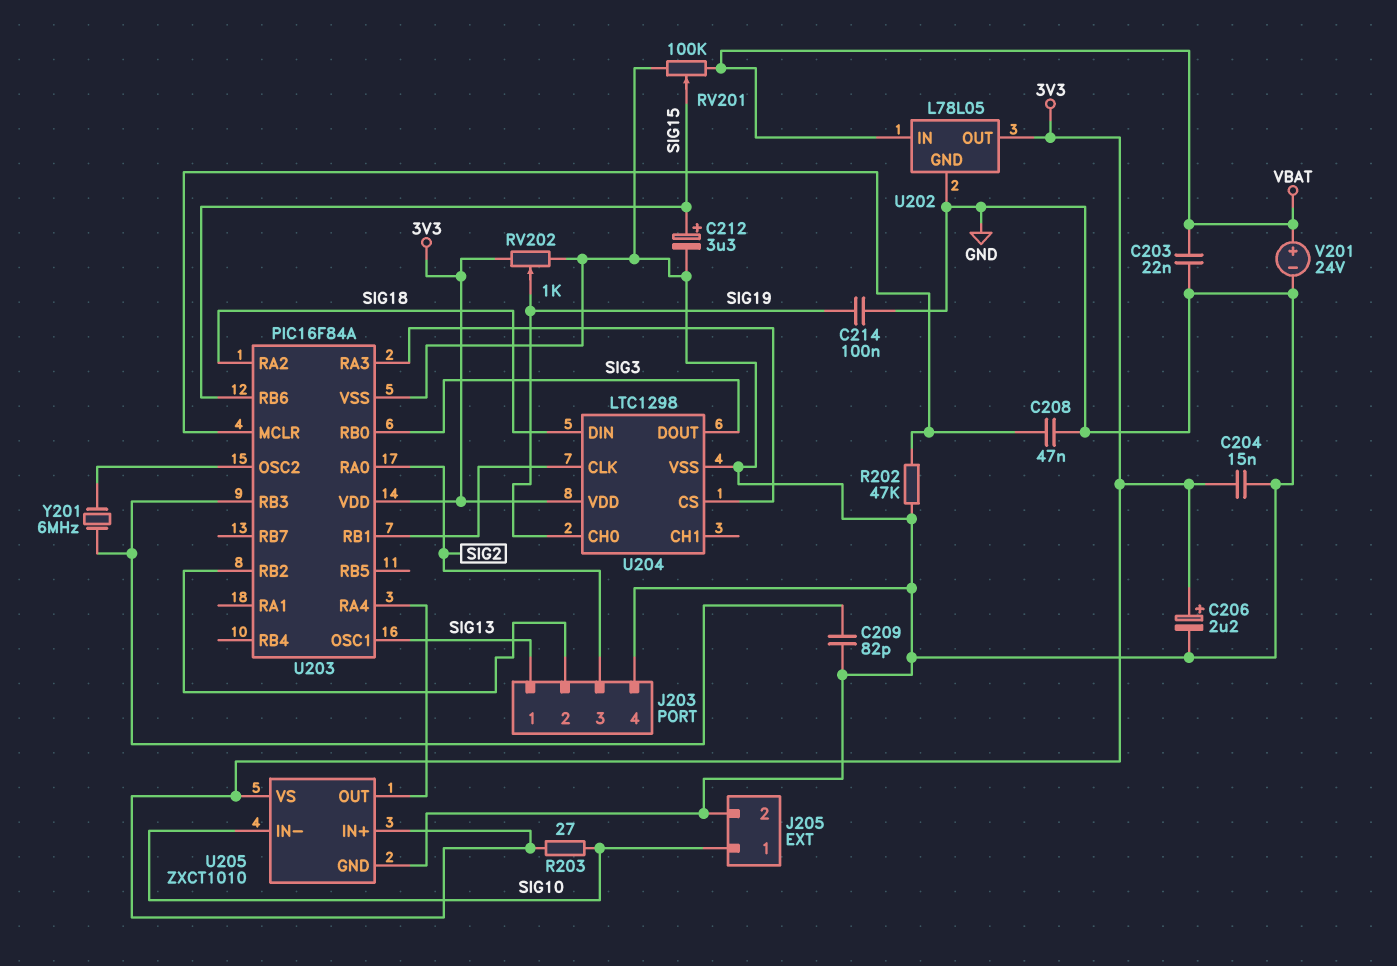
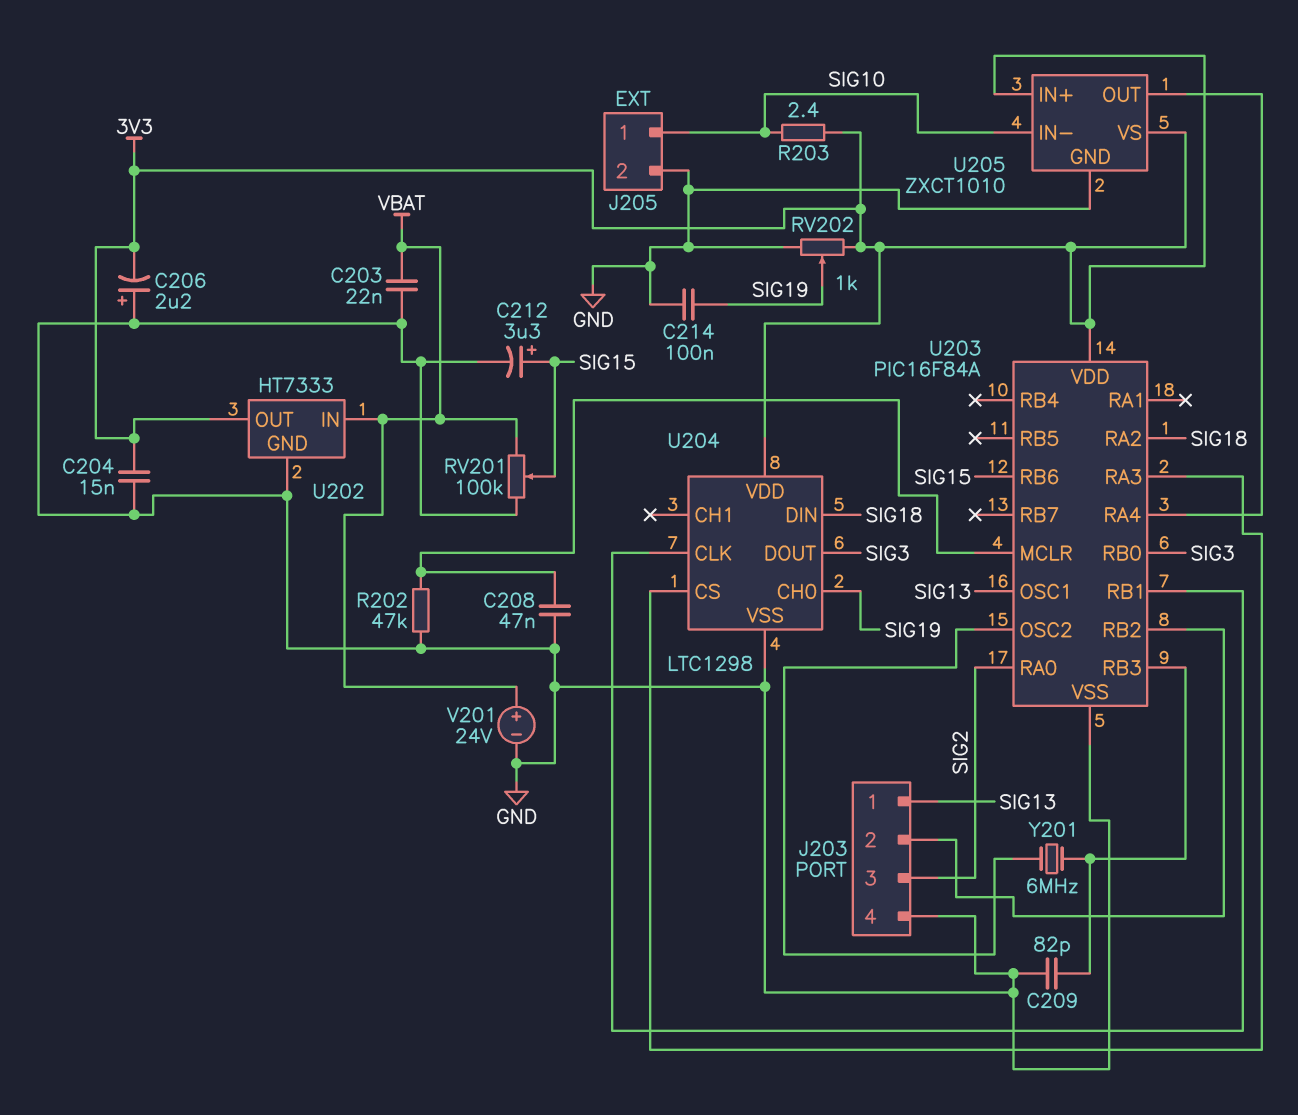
C206: 2.2uF (plus 3V3, minus GND) -> 2.2uF (plus GND, minus 3V3)
R203: 27 (3V3, SIG10) -> 2.4 (3V3, SIG10)
U202: L78L05 -> HT7333

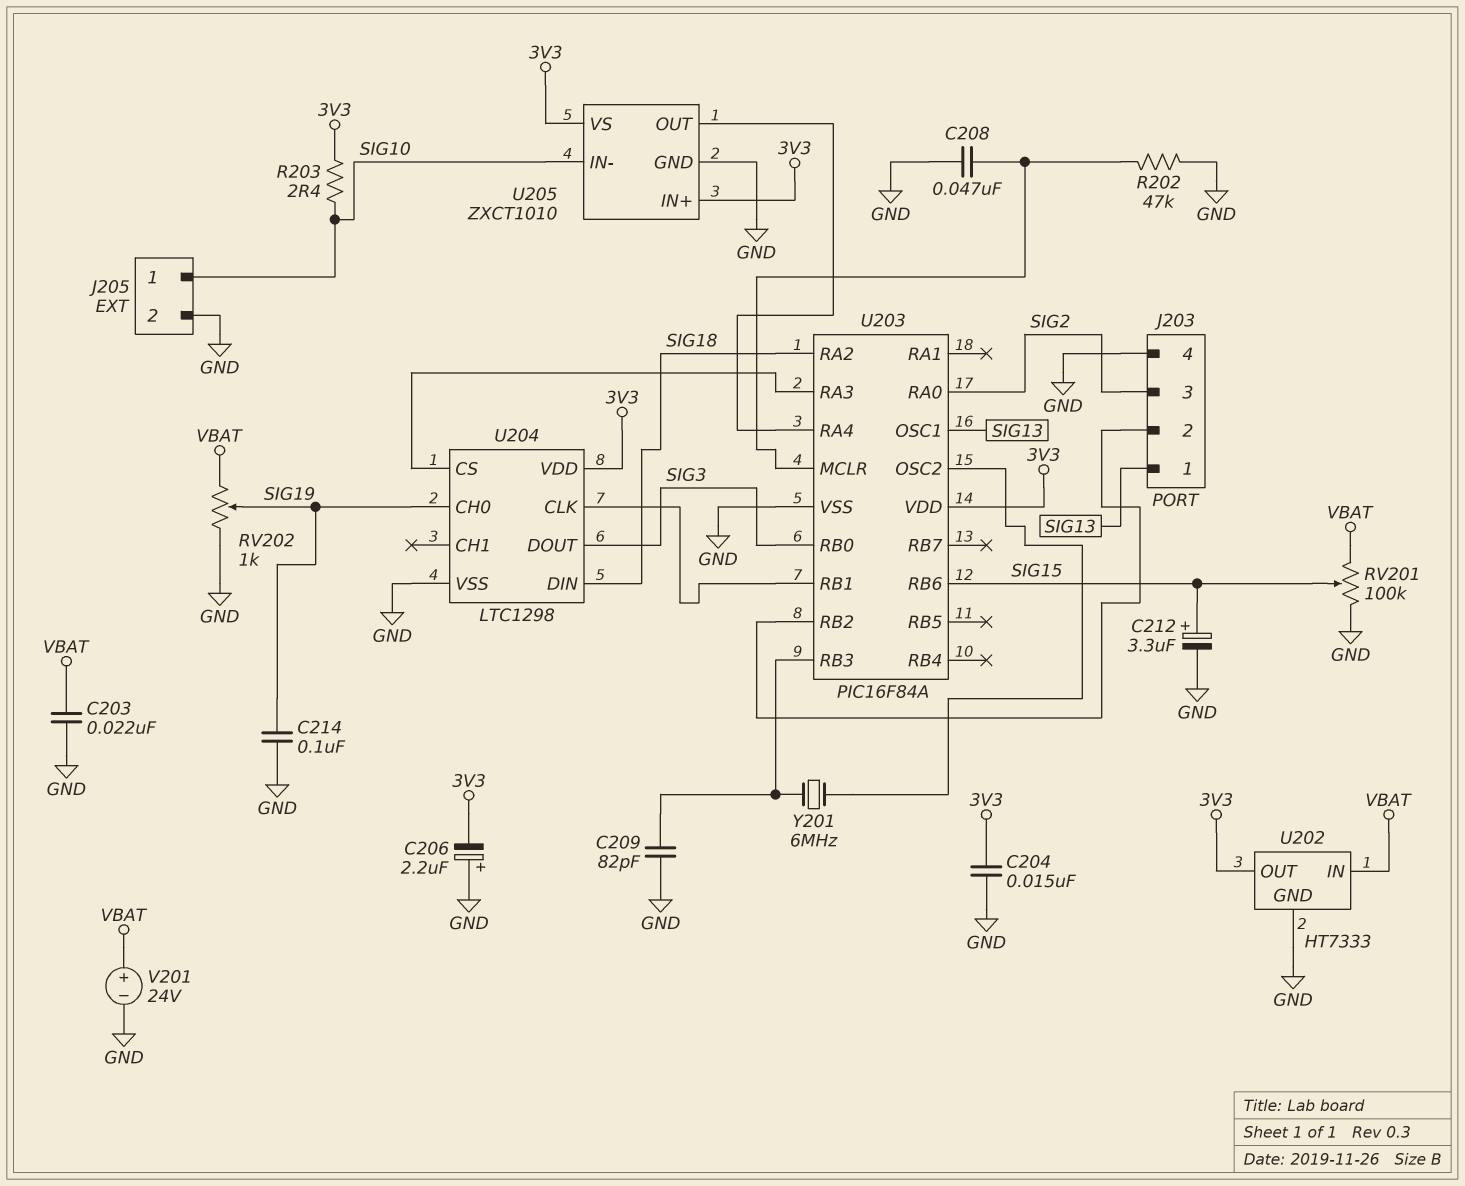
RV202: 1k (3V3, GND, wiper SIG19) -> 1k (GND, VBAT, wiper SIG19)

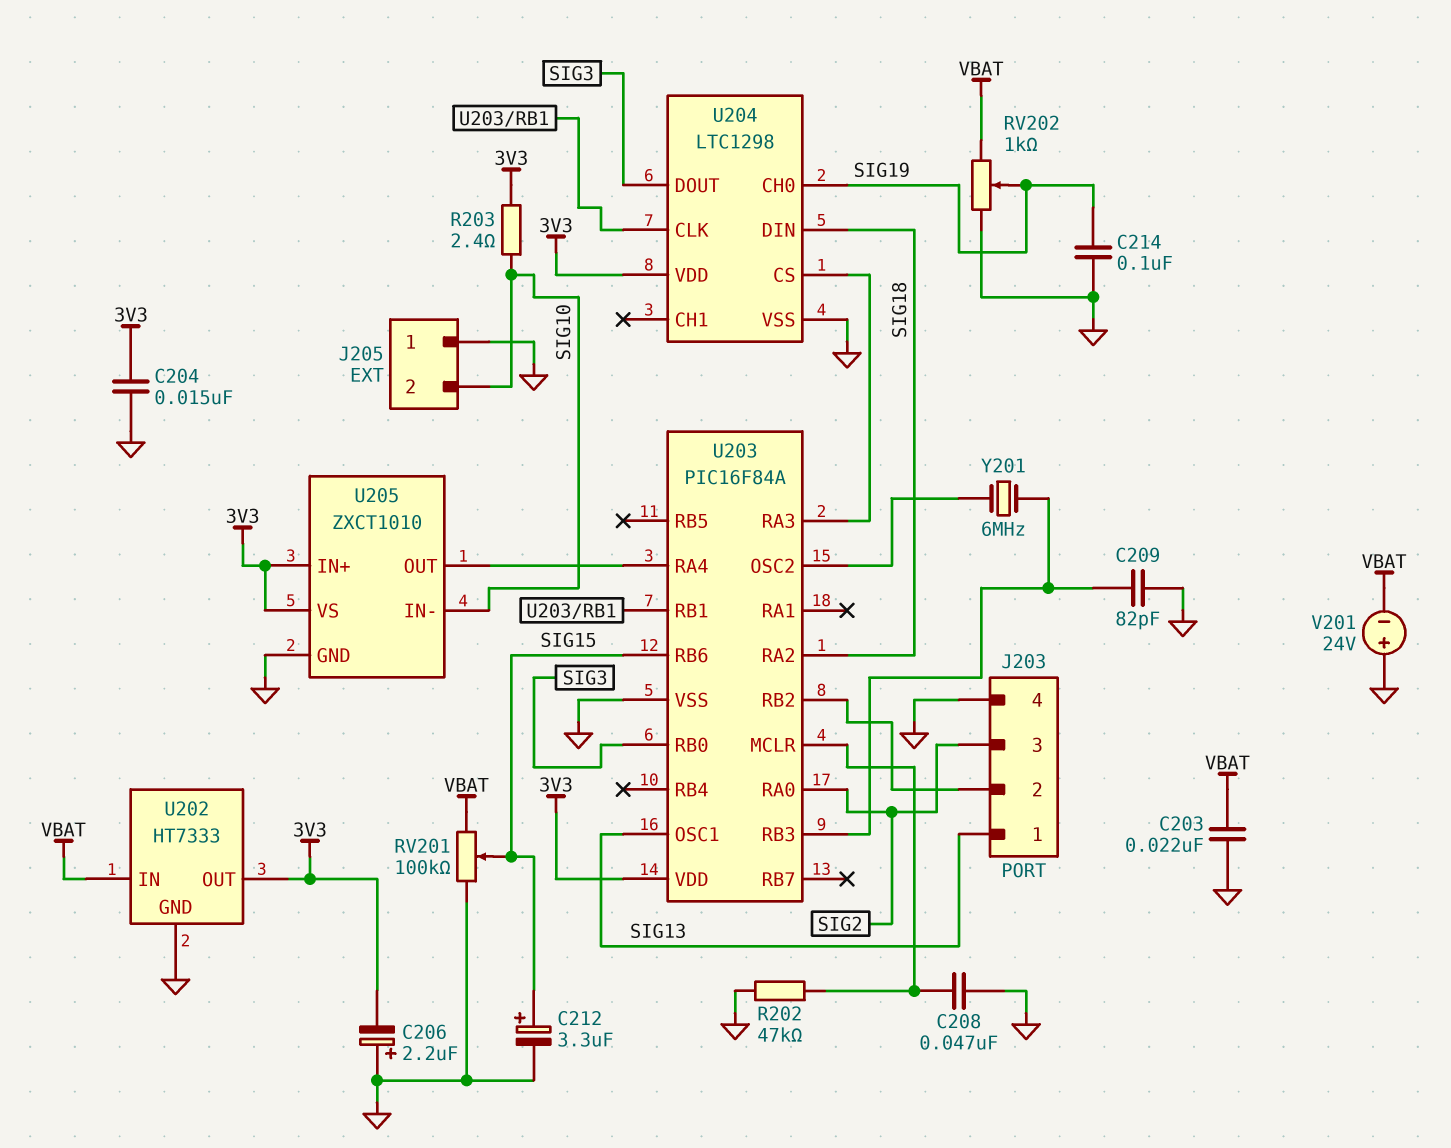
J205 pin 1: SIG10 -> GND
J205 pin 2: GND -> SIG10
V201: 24V (plus VBAT, minus GND) -> 24V (plus GND, minus VBAT)

